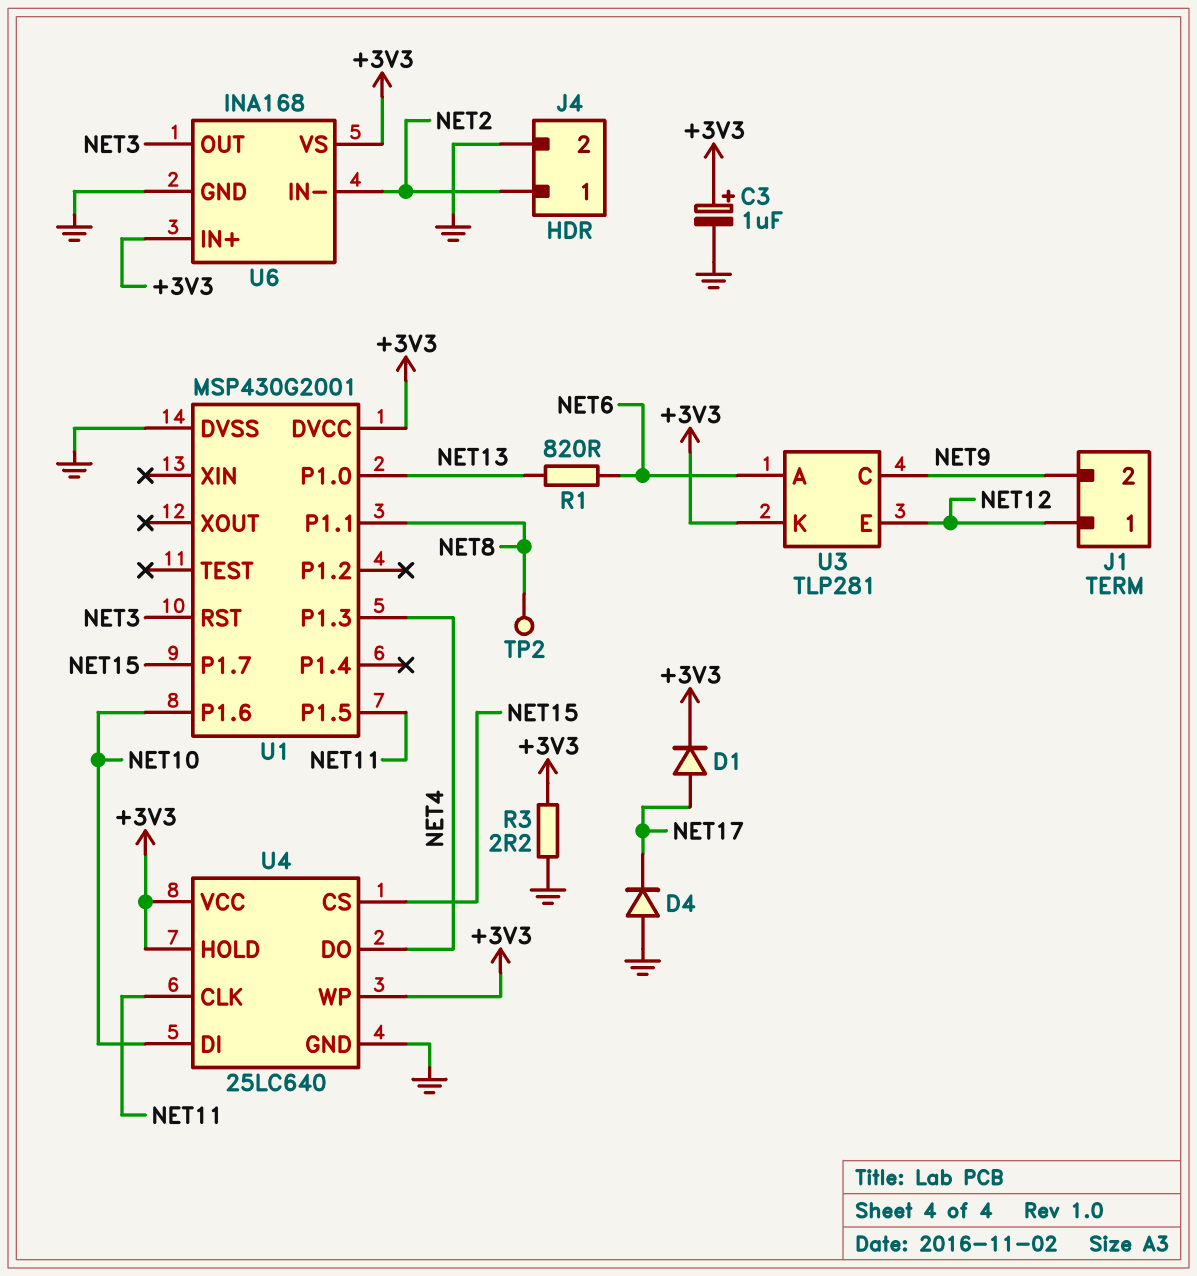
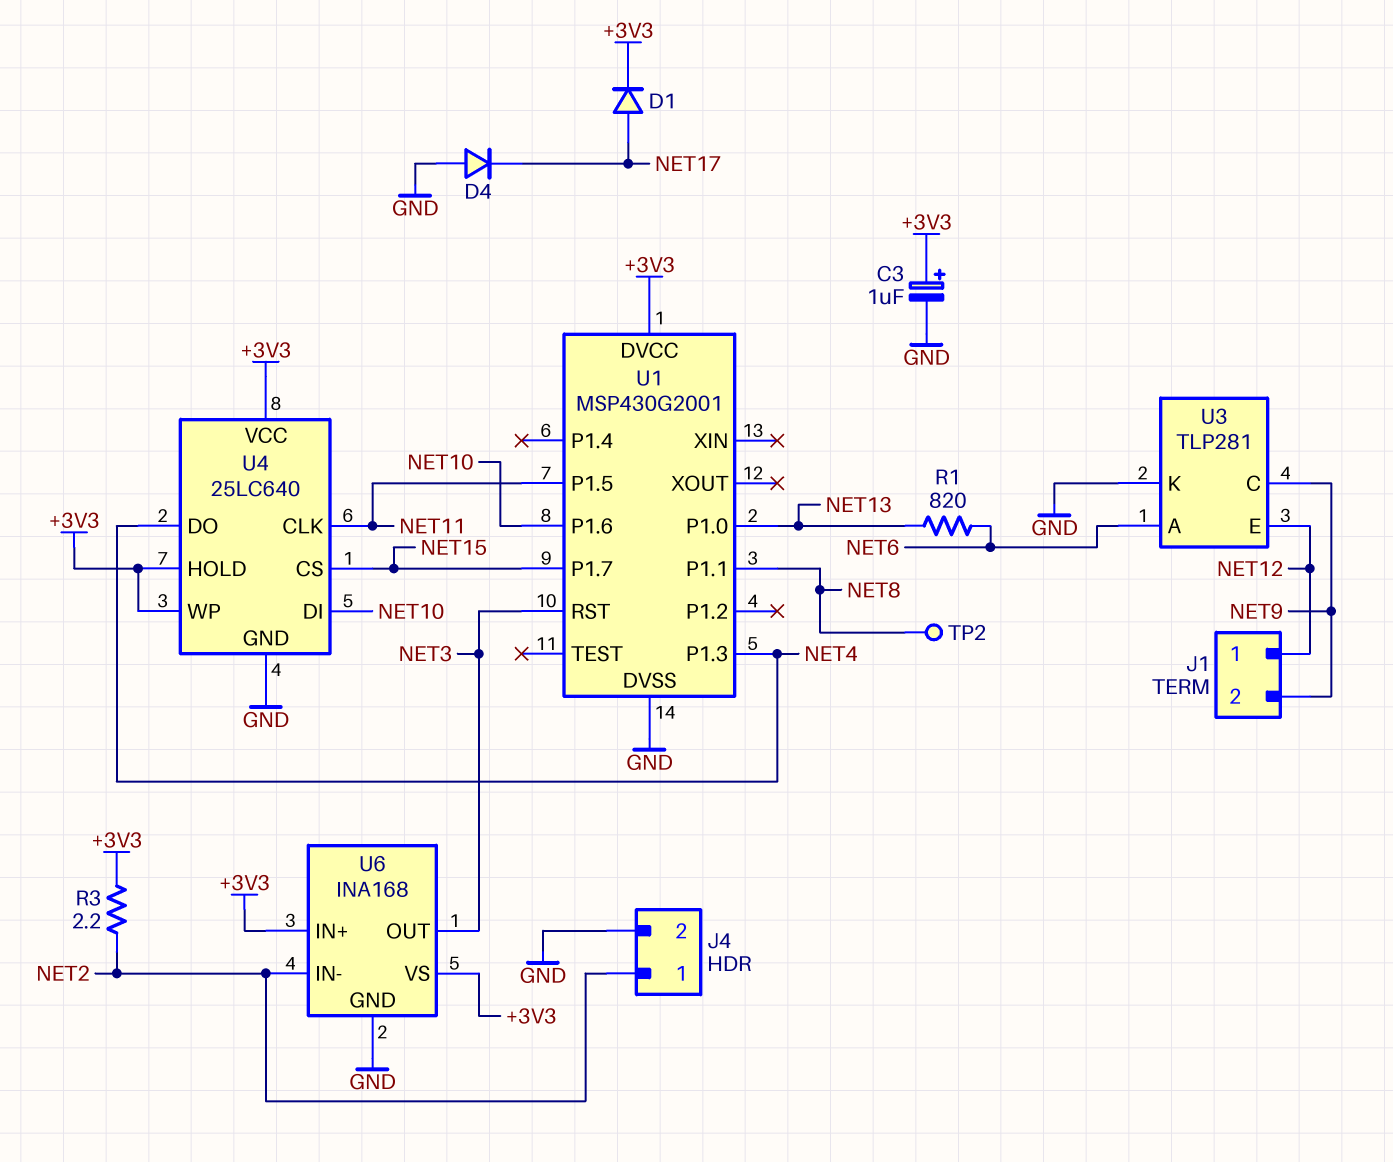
R3: 2.2 (+3V3, GND) -> 2.2 (+3V3, NET2)
U3 pin K: +3V3 -> GND

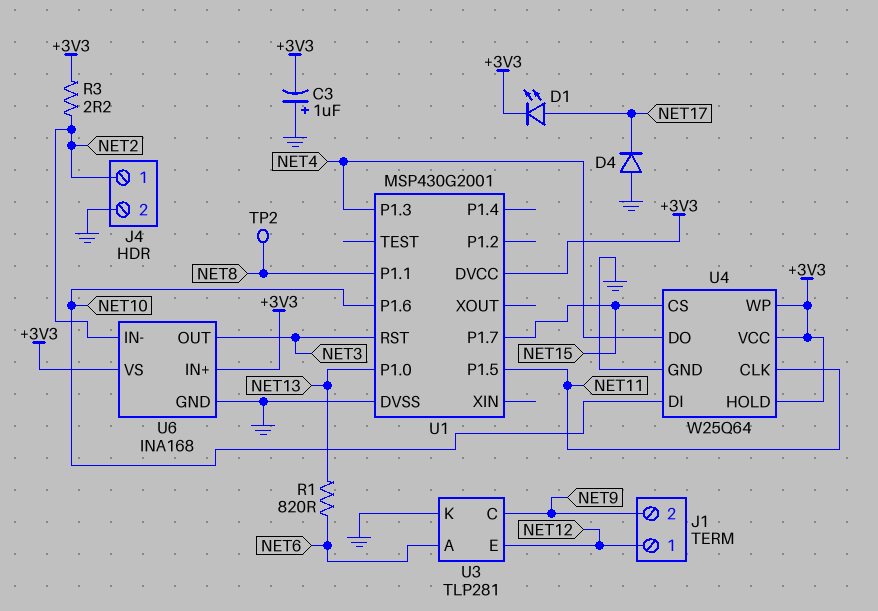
C3: 1uF (plus +3V3, minus GND) -> 1uF (plus GND, minus +3V3)
D1: diode (A NET17, K +3V3) -> LED (A NET17, K +3V3)
U4: 25LC640 -> W25Q64

